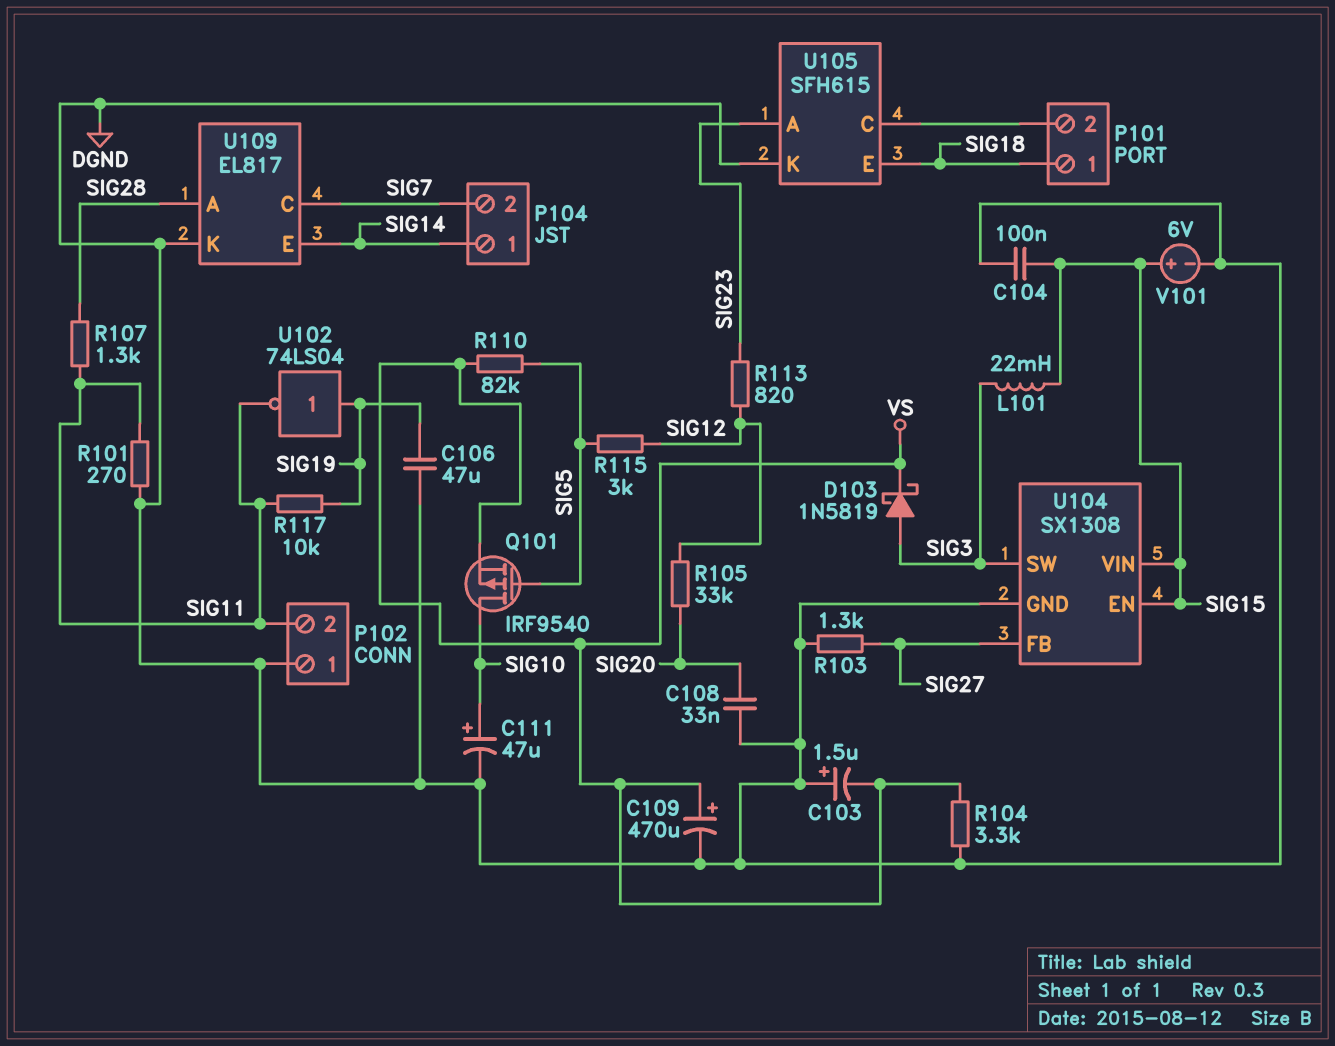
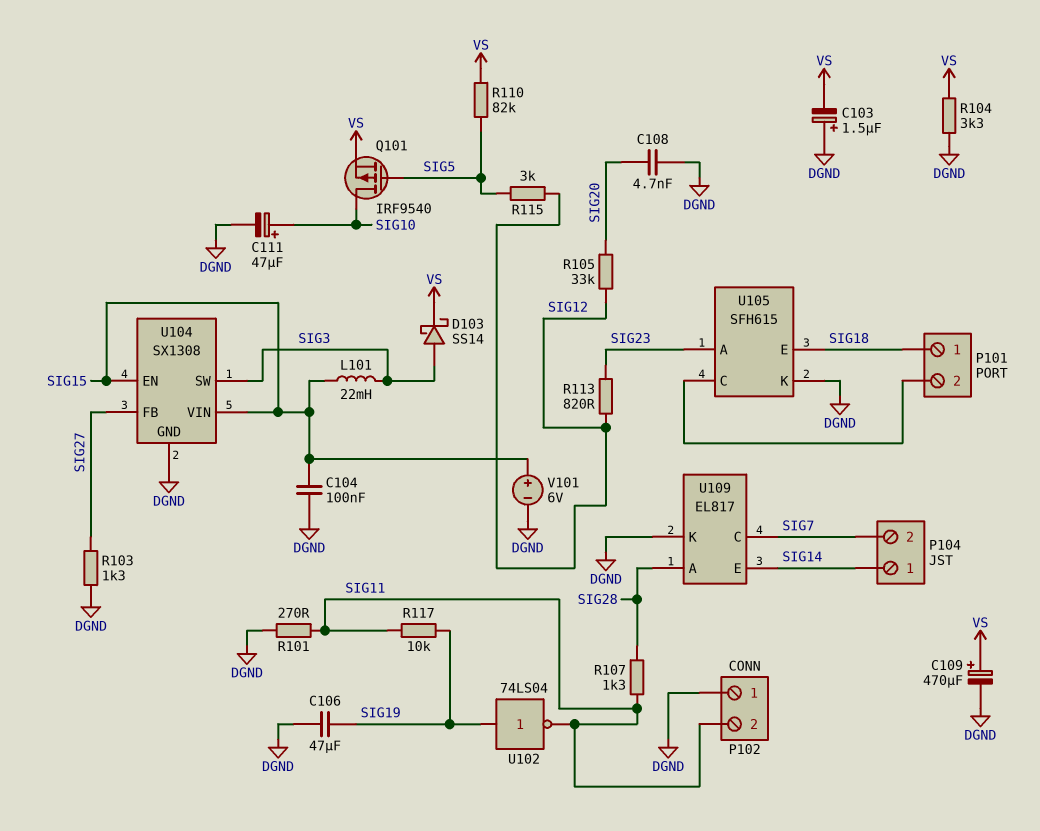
C108: 33nF (DGND, SIG20) -> 4.7nF (DGND, SIG20)
D103: schottky 1N5819 (A SIG3, K VS) -> schottky SS14 (A SIG3, K VS)

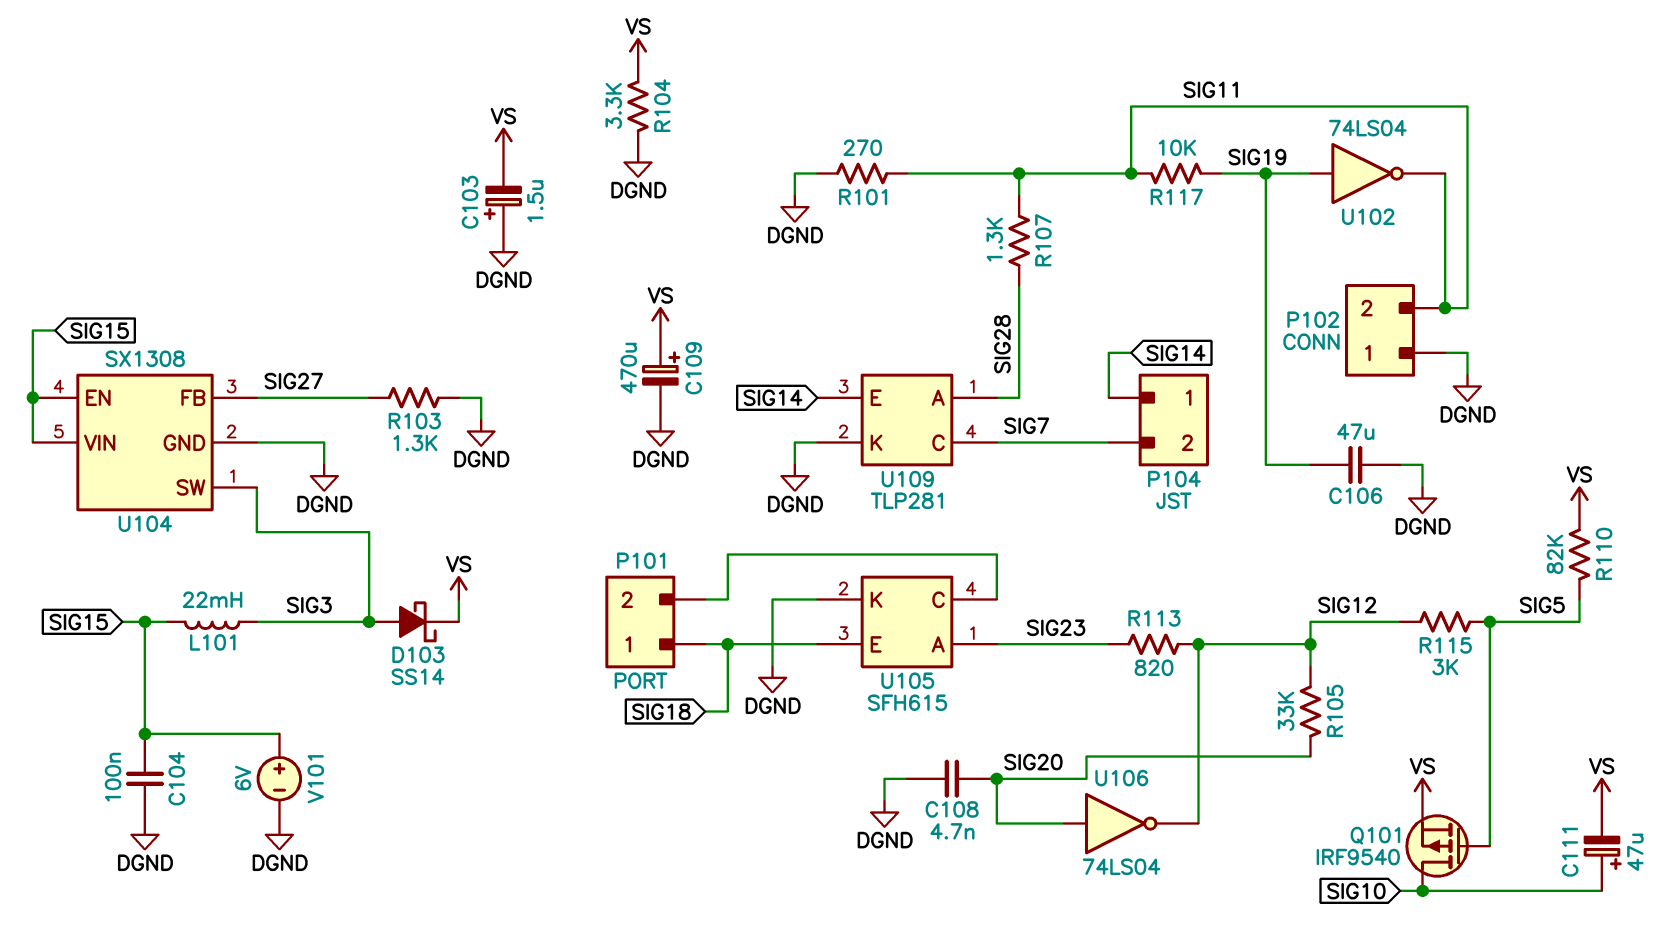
C111: 47uF (plus SIG10, minus DGND) -> 47uF (plus SIG10, minus VS)
U106: none -> NOT 74LS04 (in SIG20, out SIG12)
U109: EL817 -> TLP281

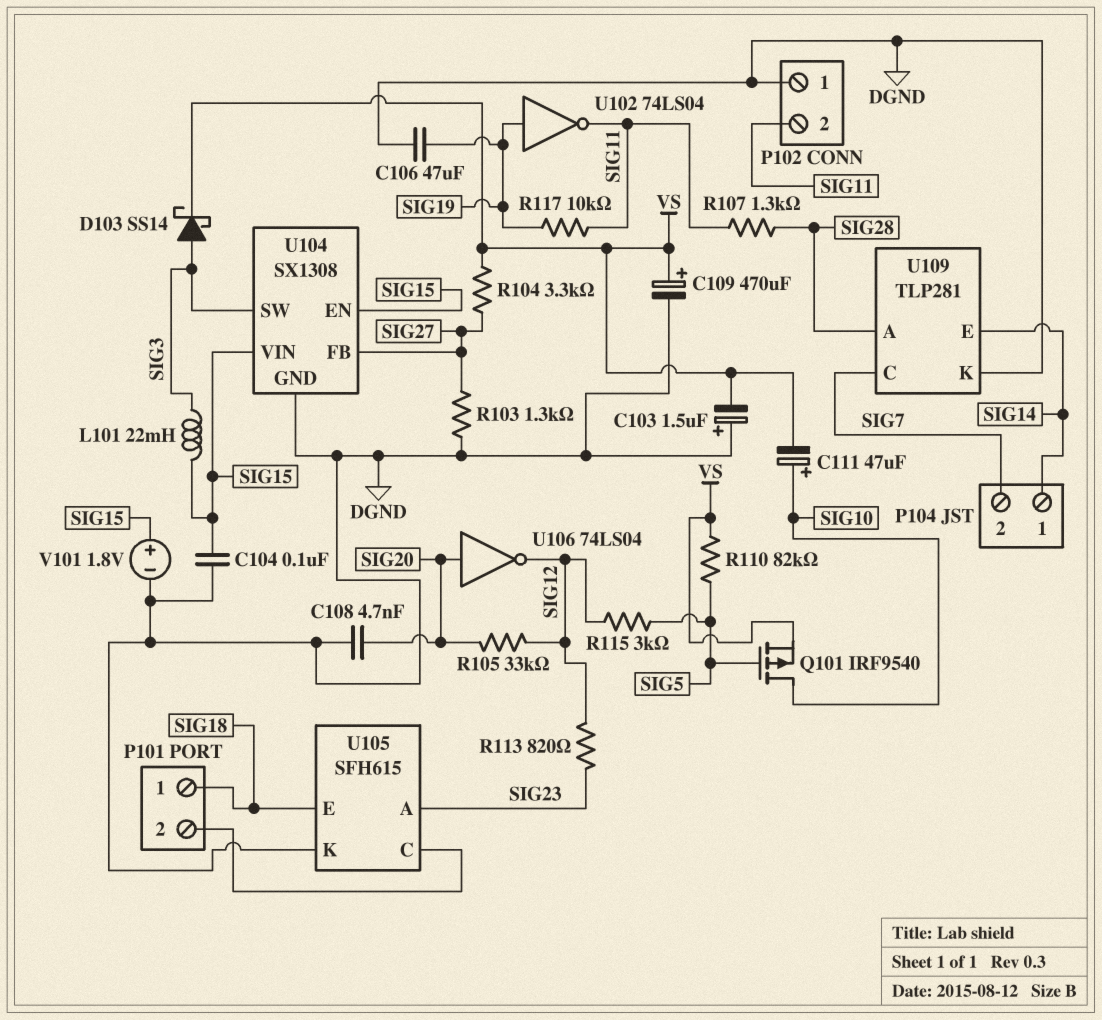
R101: 270 (DGND, SIG11) -> none
R104: 3.3k (DGND, VS) -> 3.3k (SIG27, VS)
V101: 6V (plus SIG15, minus DGND) -> 1.8V (plus SIG15, minus DGND)

